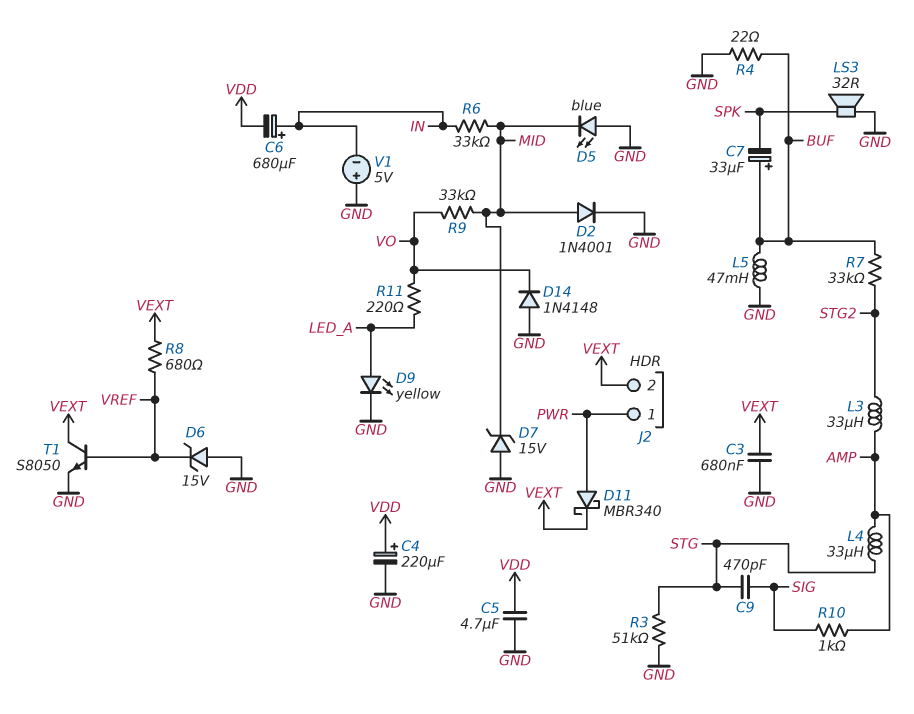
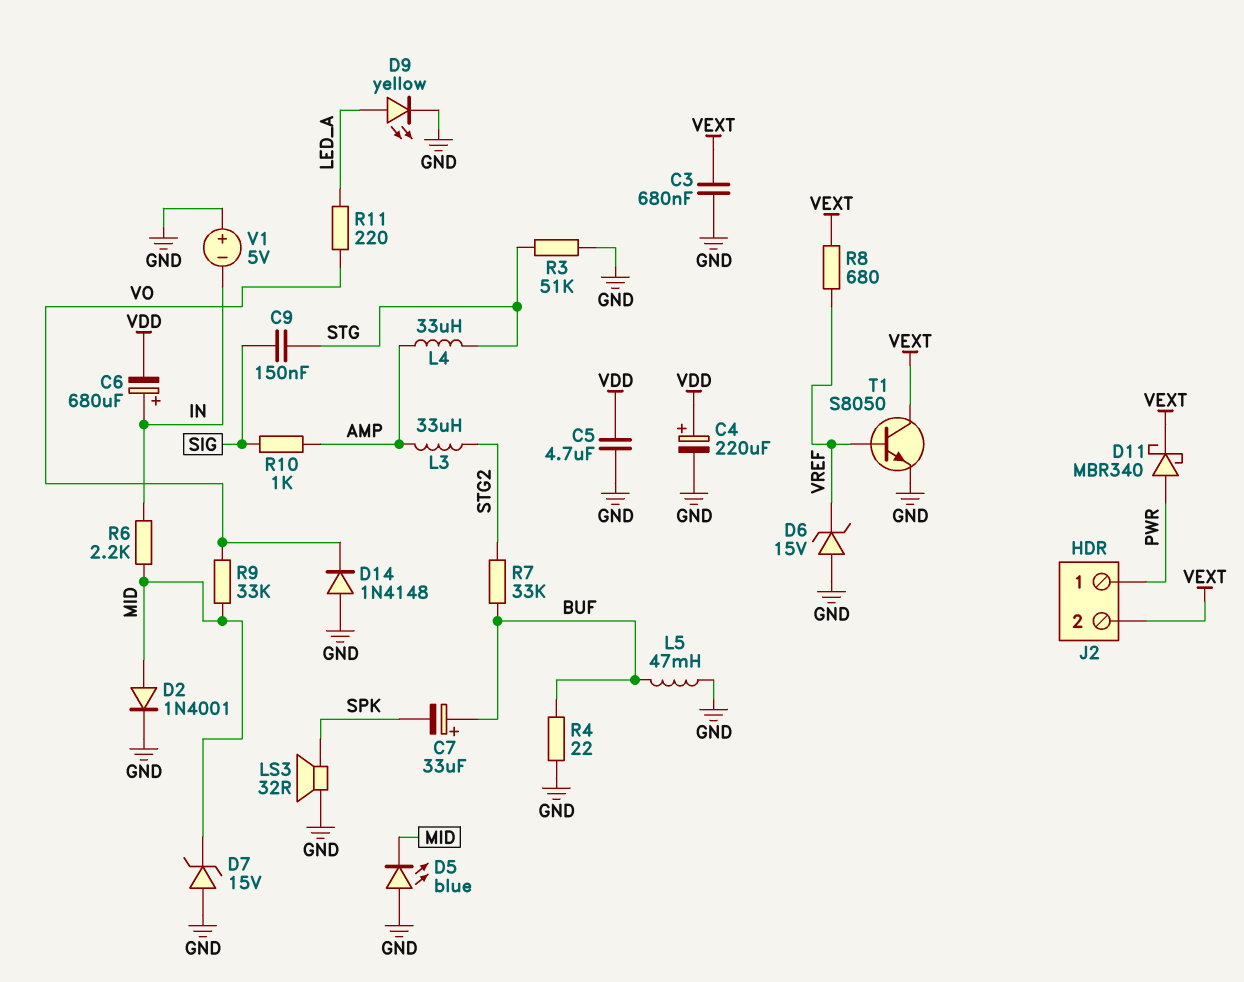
C9: 470pF (SIG, STG) -> 150nF (SIG, STG)
R6: 33k (IN, MID) -> 2.2k (IN, MID)

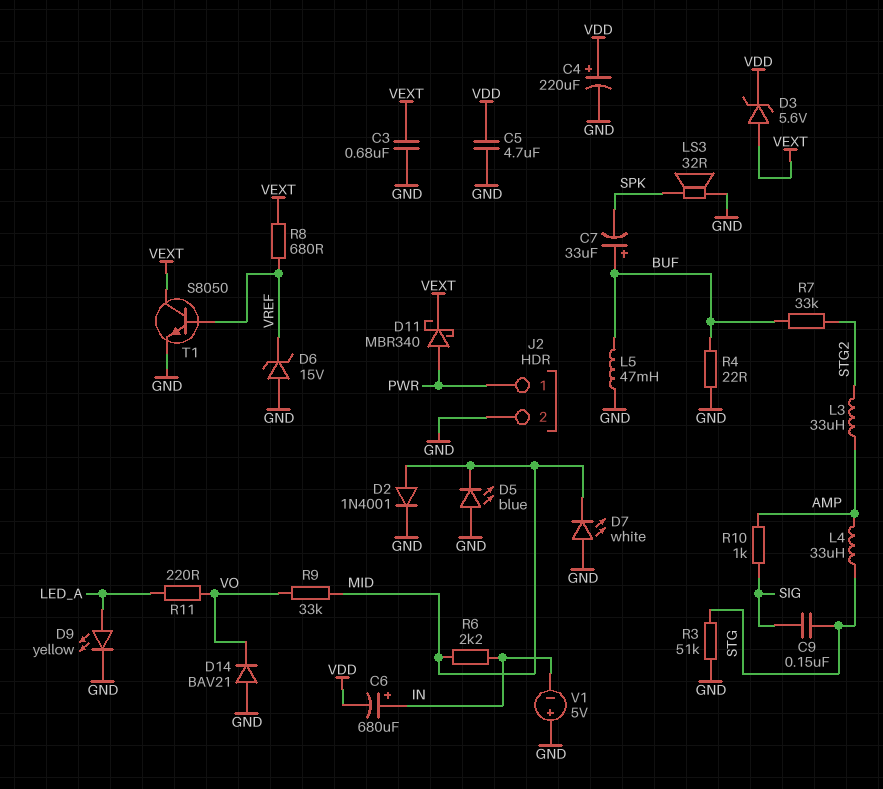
D3: none -> zener 5.6V (A VEXT, K VDD)
D7: zener 15V (A GND, K MID) -> LED white (A GND, K MID)
D14: diode 1N4148 (A GND, K VO) -> diode BAV21 (A GND, K VO)
J2 pin 2: VEXT -> GND

